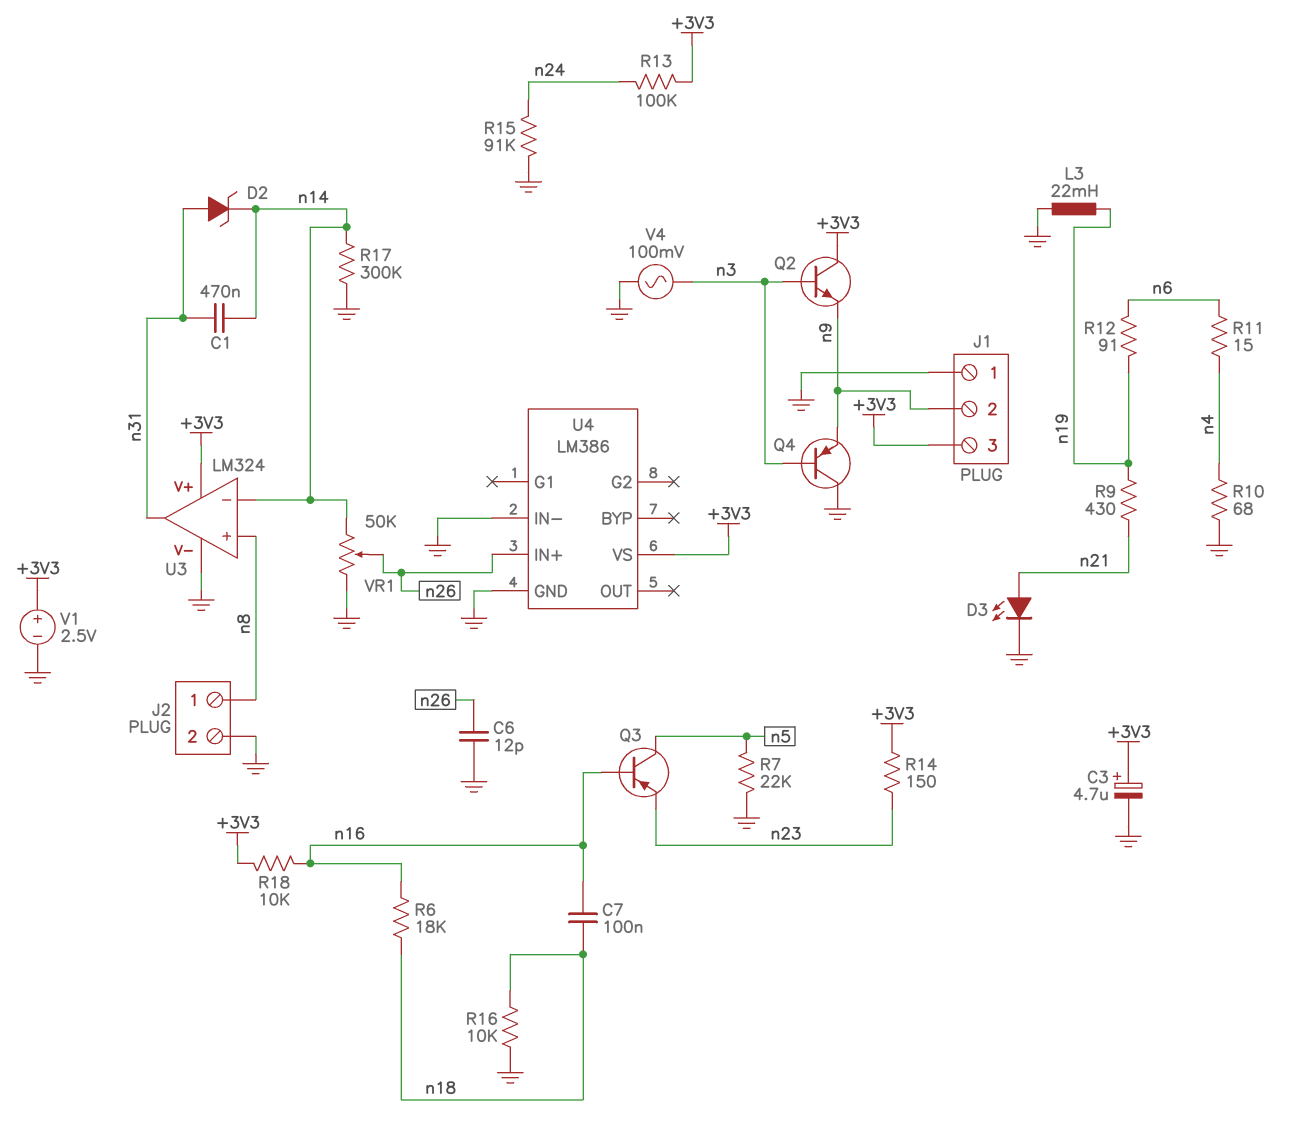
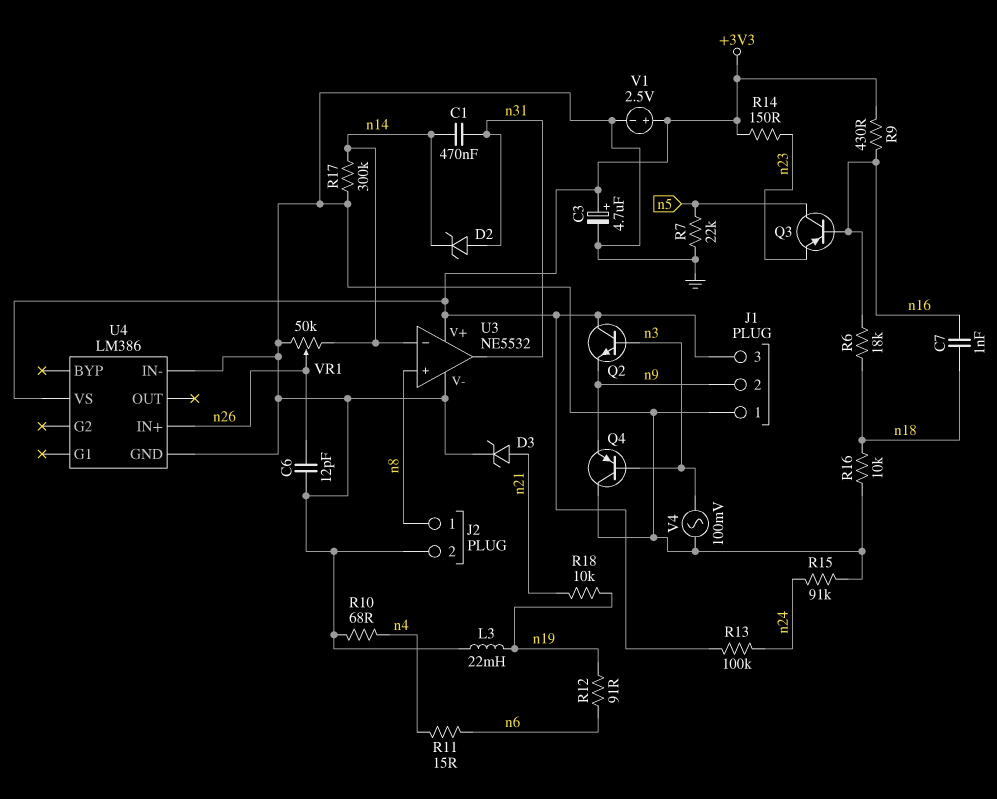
C7: 100nF (n16, n18) -> 1nF (n16, n18)
D3: LED (A n21, K GND) -> zener (A n21, K GND)
R9: 430 (n19, n21) -> 430 (+3V3, n16)
R18: 10k (+3V3, n16) -> 10k (n19, n21)
U3: LM324 -> NE5532

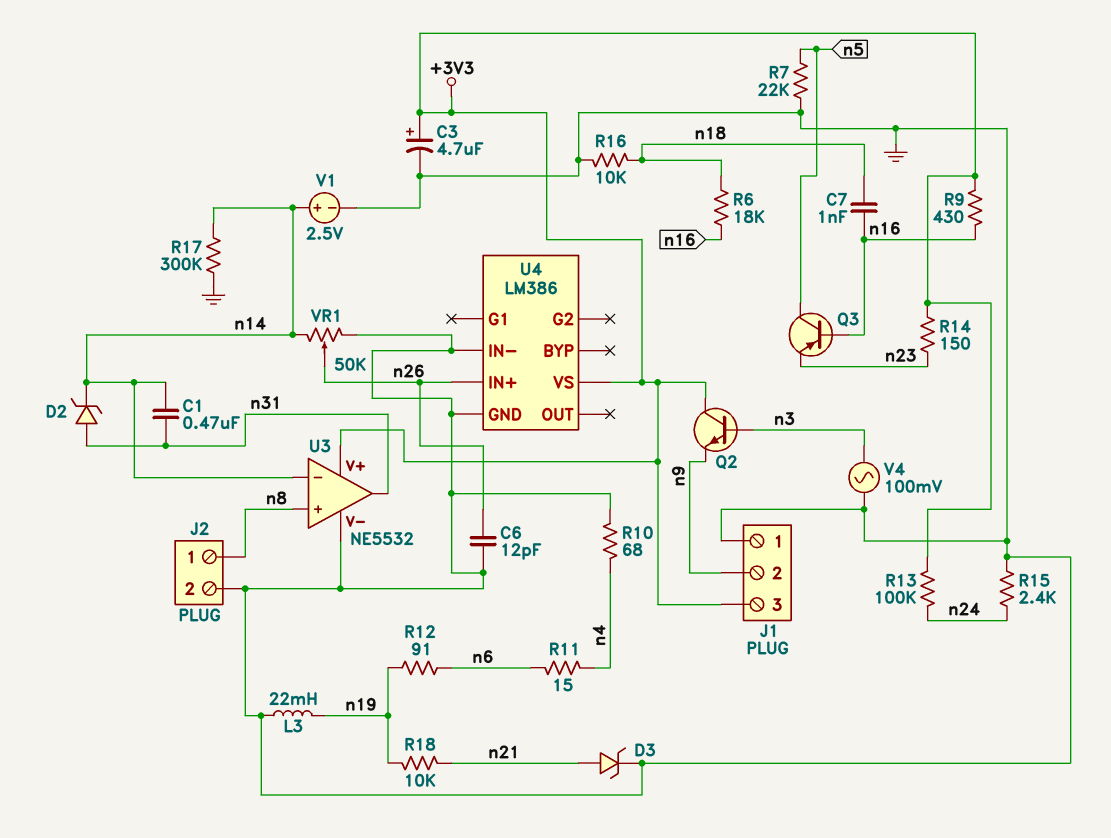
Q4: PNP (B n3, C GND, E n9) -> none
R15: 91k (GND, n24) -> 2.4k (GND, n24)
V1: 2.5V (plus +3V3, minus GND) -> 2.5V (plus n14, minus GND)

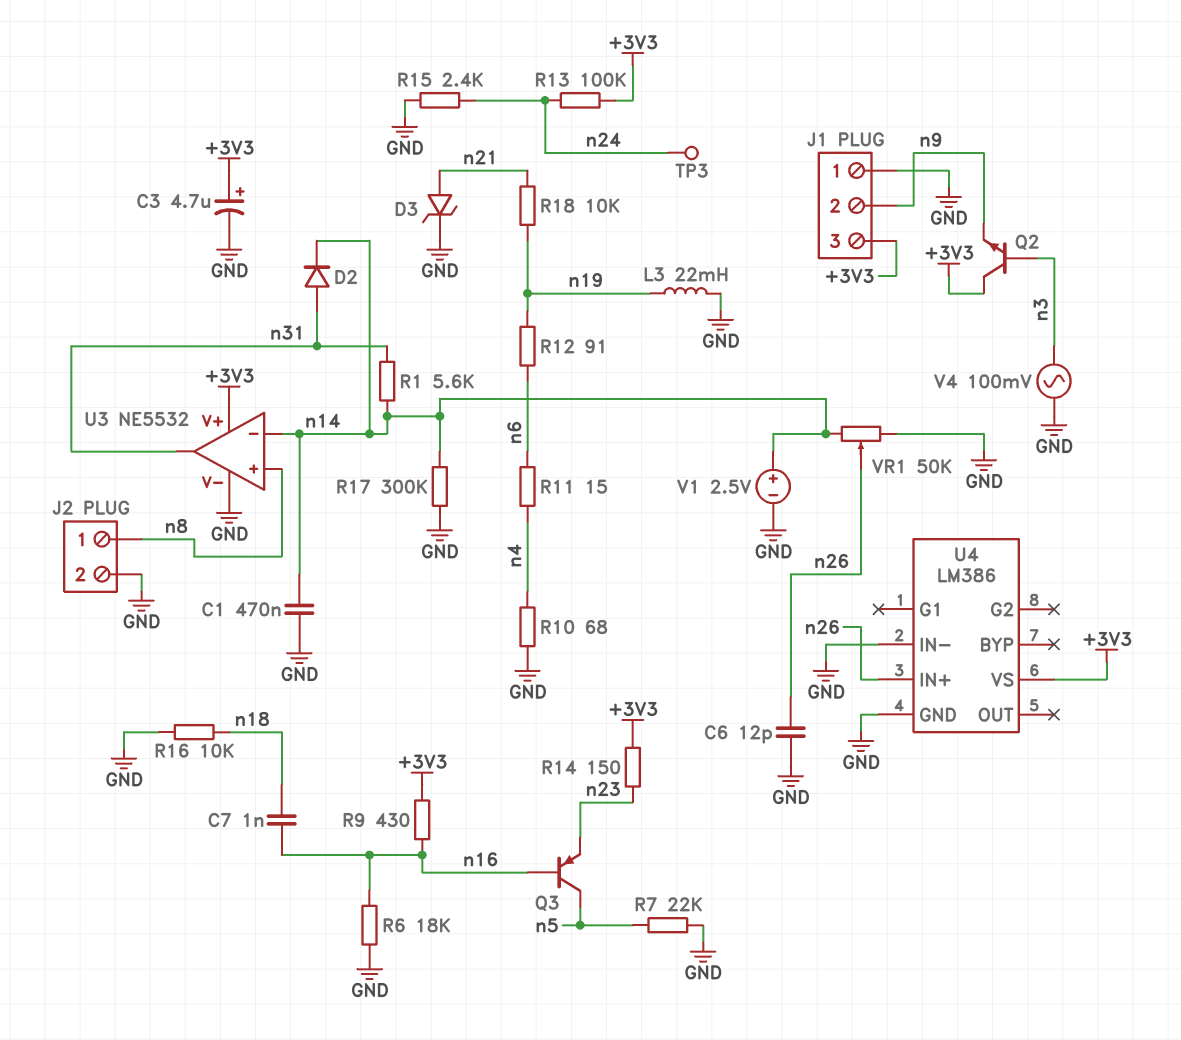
C1: 470nF (n14, n31) -> 470nF (GND, n14)
D2: zener (A n31, K n14) -> diode (A n31, K n14)
R1: none -> 5.6k (n14, n31)
R6: 18k (n16, n18) -> 18k (GND, n16)
TP3: none -> test point (n24)

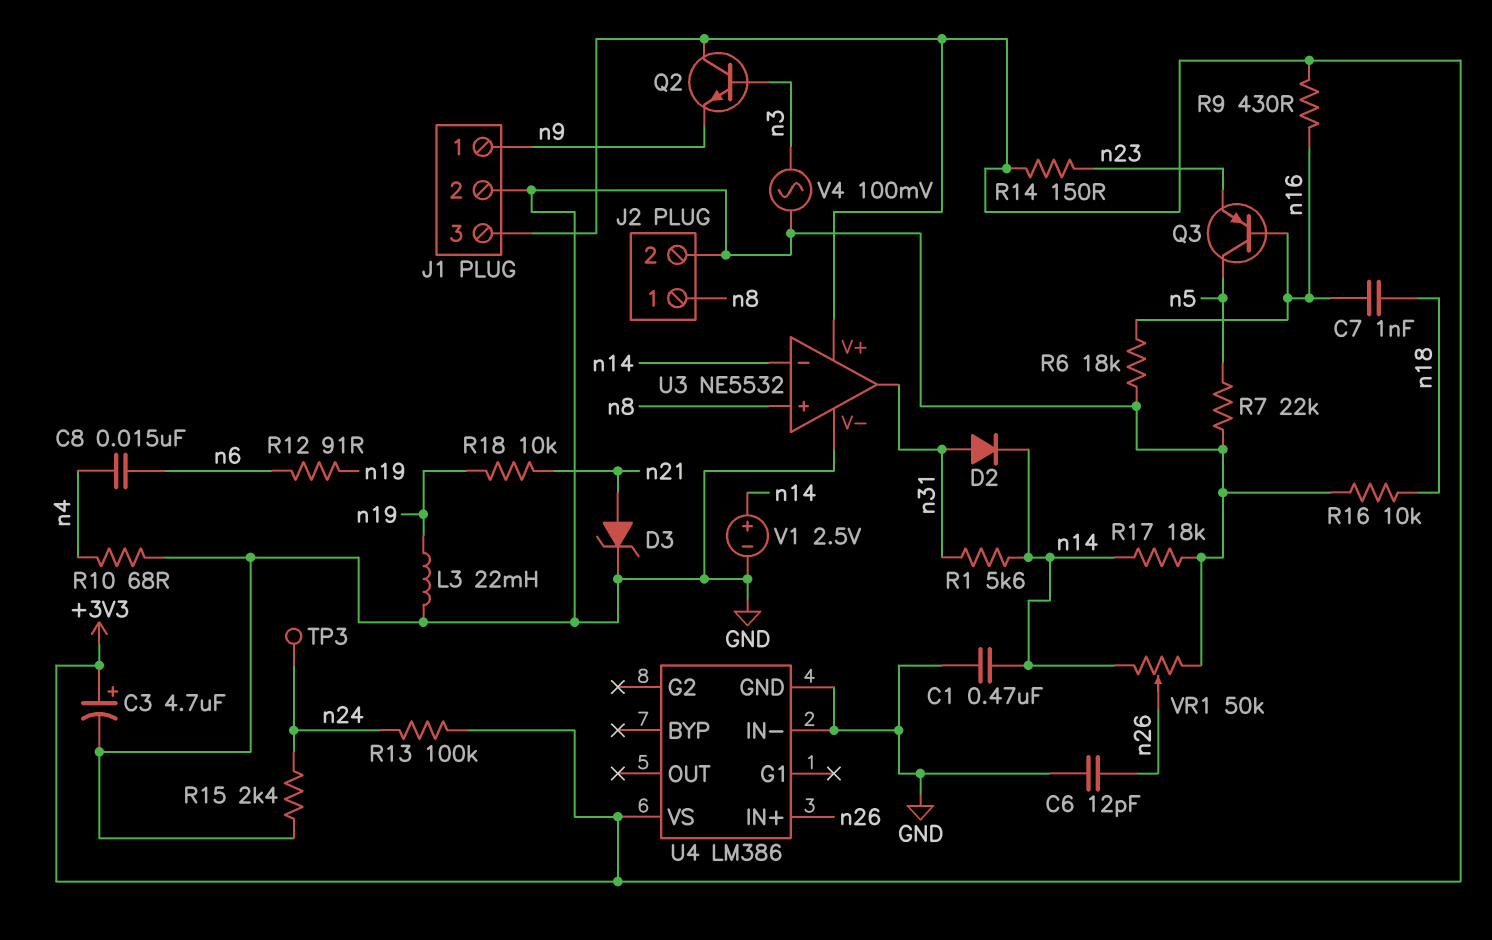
C8: none -> 15nF (n4, n6)
J1 pin 1: GND -> n9
J1 pin 2: n9 -> GND
R11: 15 (n4, n6) -> none
R17: 300k (GND, n14) -> 18k (GND, n14)

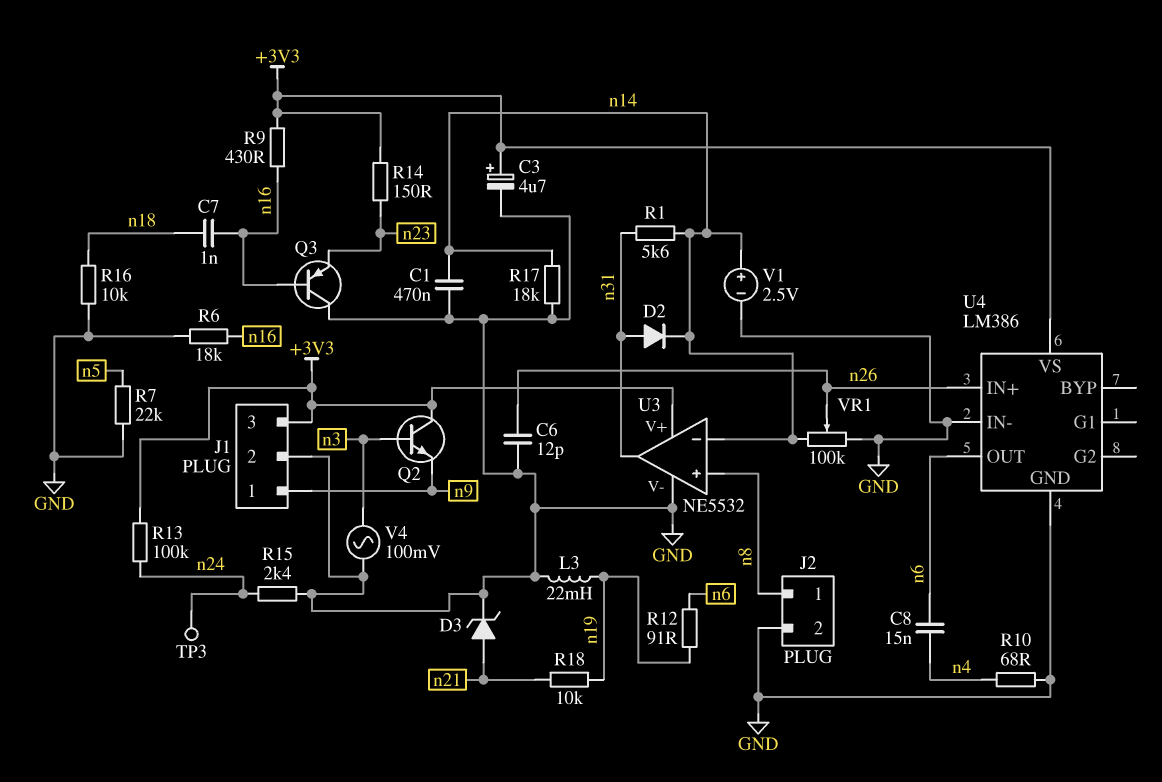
Q3: PNP (B n16, C n5, E n23) -> PNP (B n16, C GND, E n23)
U4 pin OUT: none -> n6
VR1: 50k (GND, n14, wiper n26) -> 100k (GND, n14, wiper n26)

